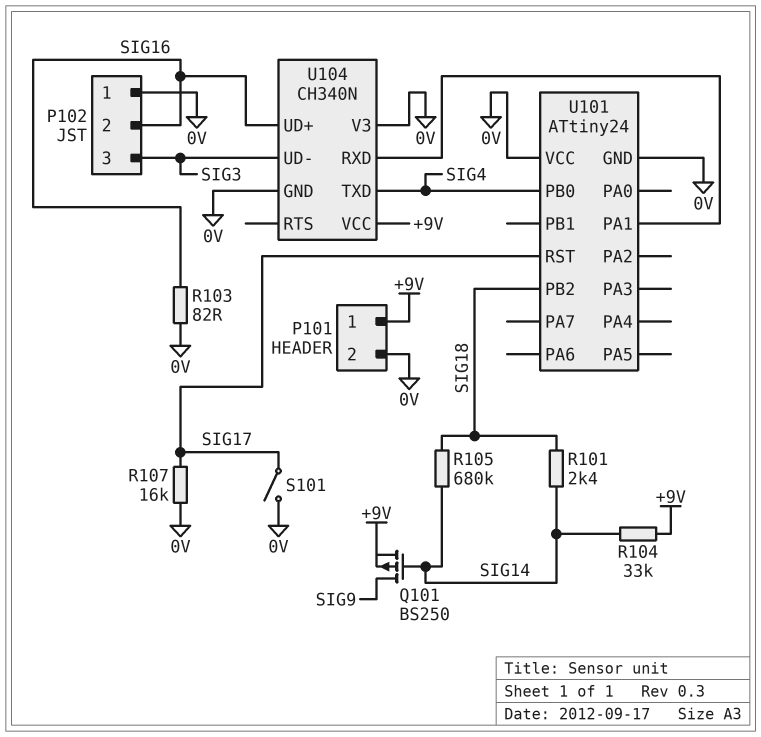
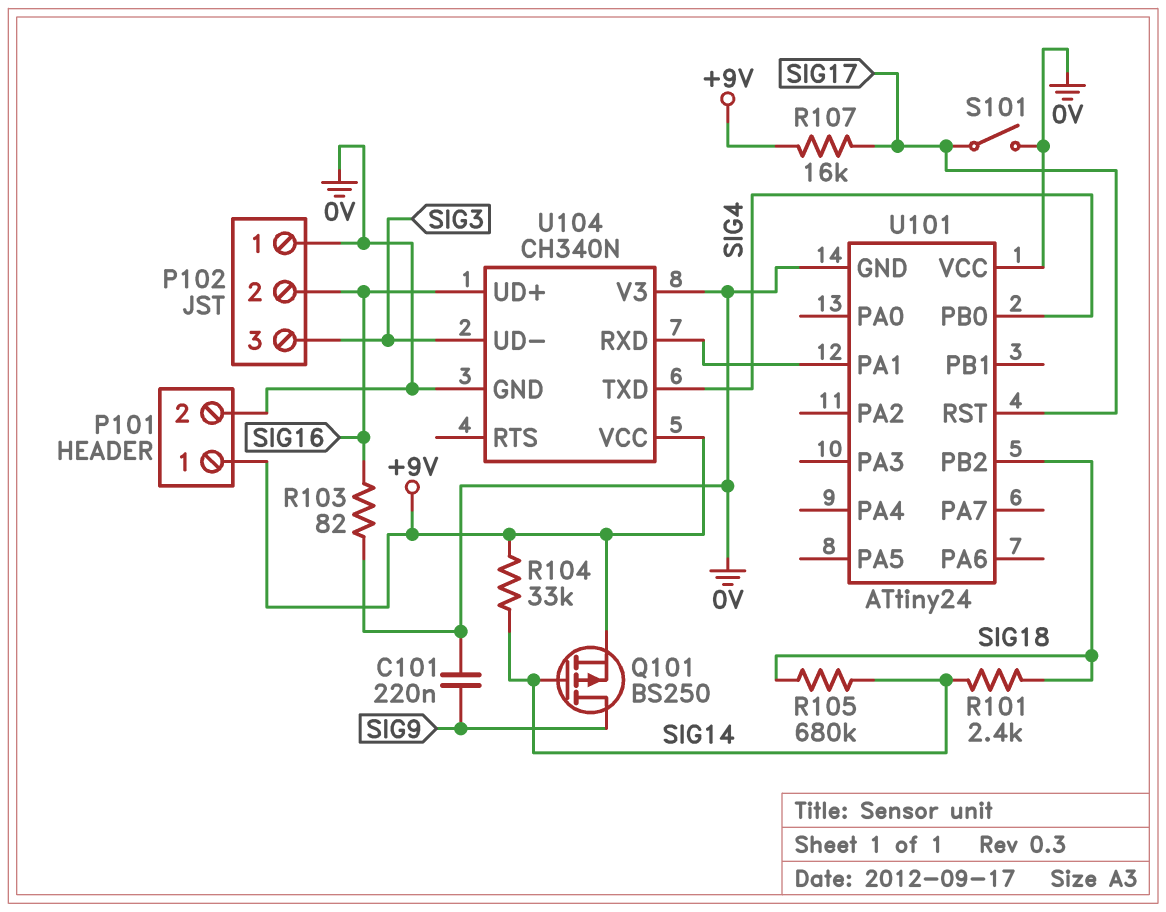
C101: none -> 220nF (0V, SIG9)
R107: 16k (0V, SIG17) -> 16k (+9V, SIG17)

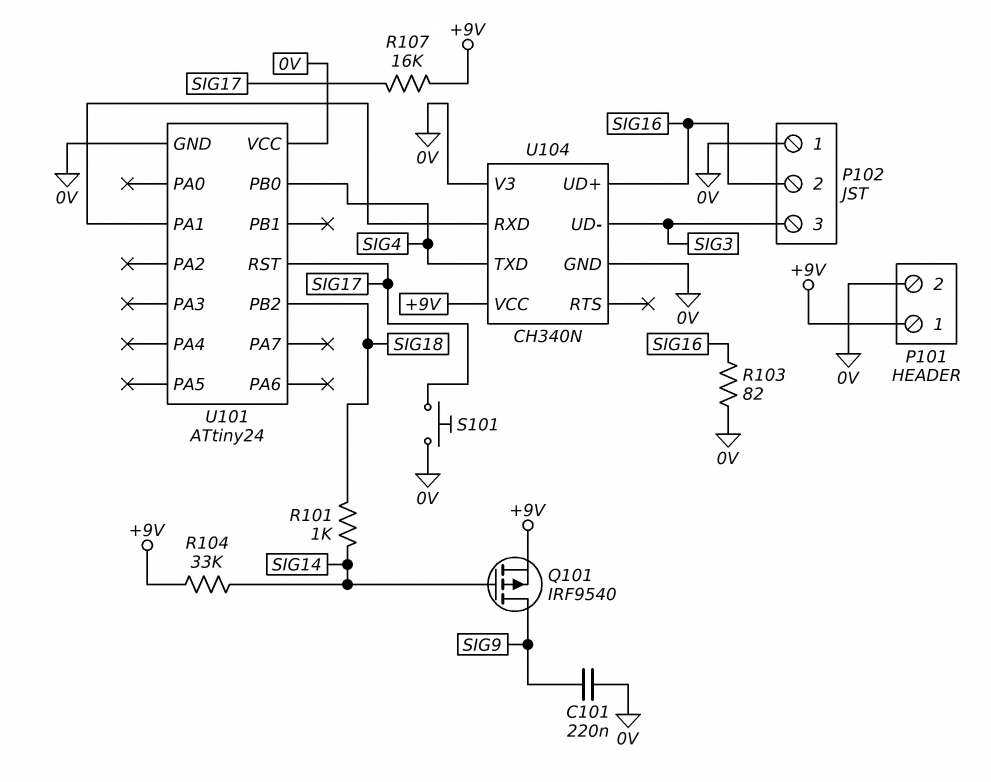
Q101: PMOS BS250 (G SIG14, D SIG9, S +9V) -> PMOS IRF9540 (G SIG14, D SIG9, S +9V)
R101: 2.4k (SIG14, SIG18) -> 1k (SIG14, SIG18)
R105: 680k (SIG14, SIG18) -> none
S101: switch (0V, SIG17) -> button (0V, SIG17)

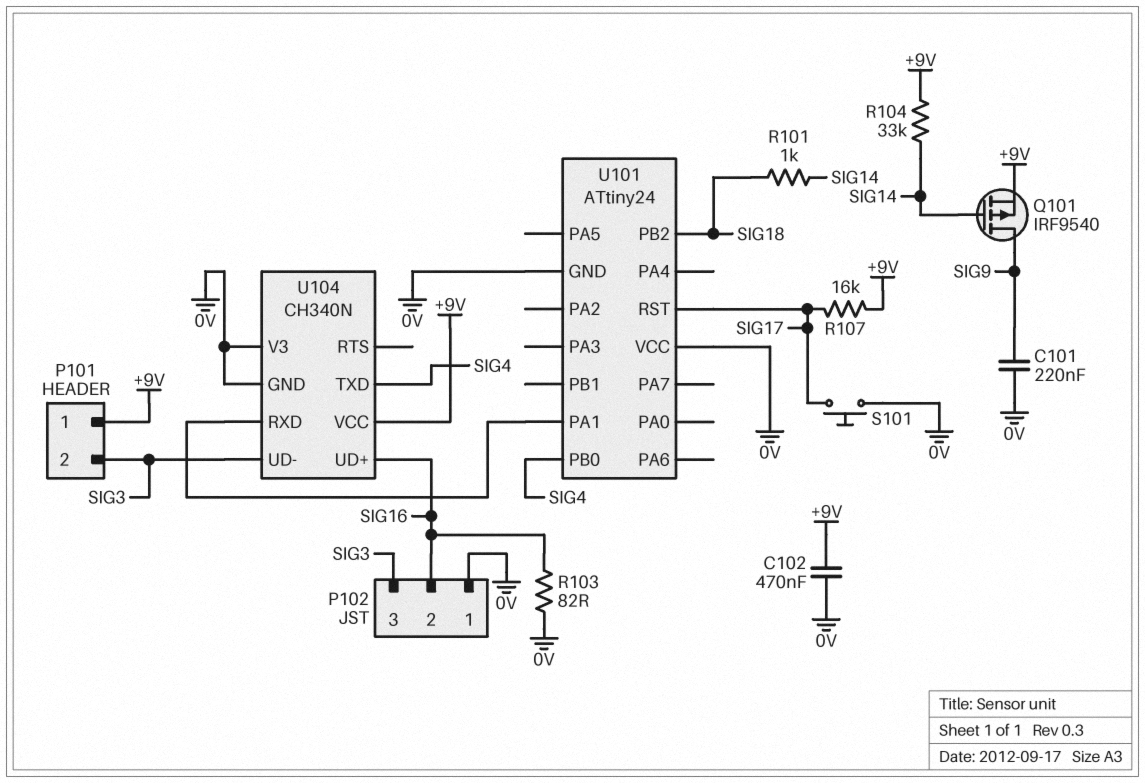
C102: none -> 470nF (+9V, 0V)
P101 pin 2: 0V -> SIG3

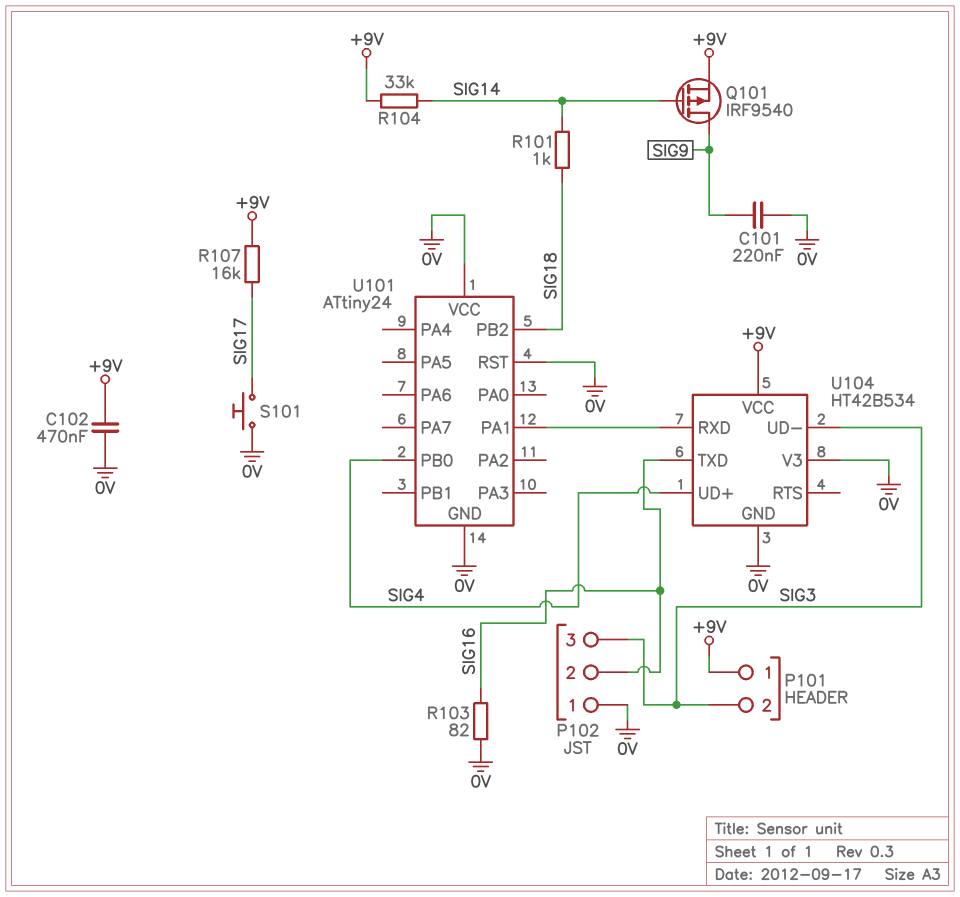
U101 pin RST: SIG17 -> 0V
U104: CH340N -> HT42B534
U104 pin TXD: SIG4 -> SIG16
U104 pin UD+: SIG16 -> SIG4

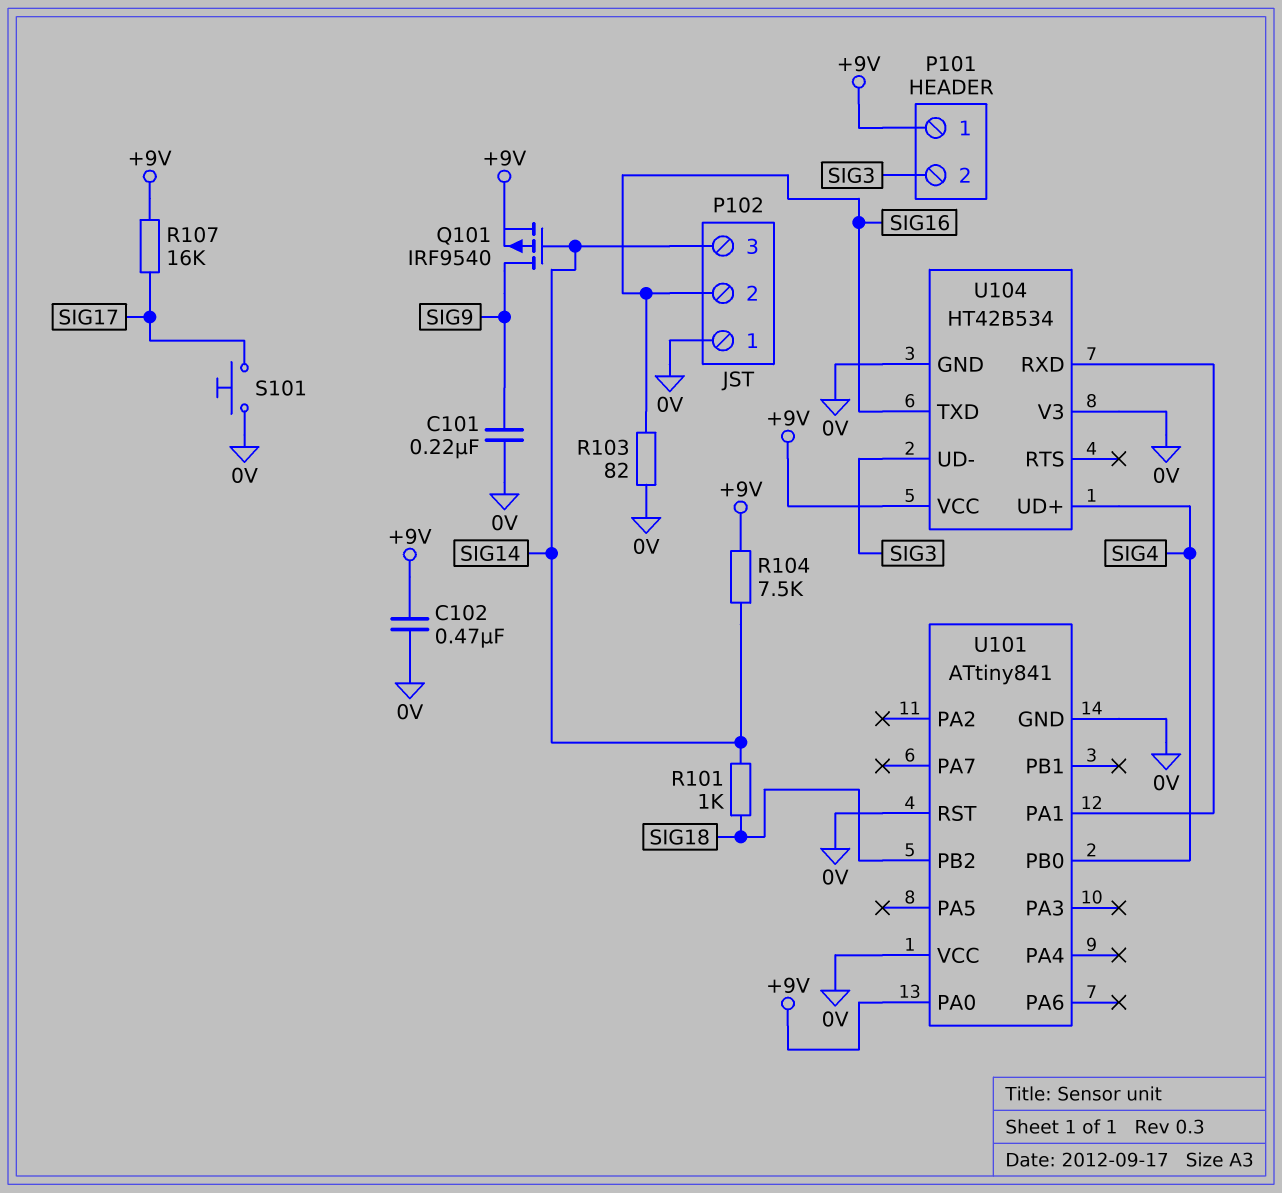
P102 pin 3: SIG3 -> SIG14
R104: 33k (+9V, SIG14) -> 7.5k (+9V, SIG14)
U101: ATtiny24 -> ATtiny841
U101 pin PA0: none -> +9V

